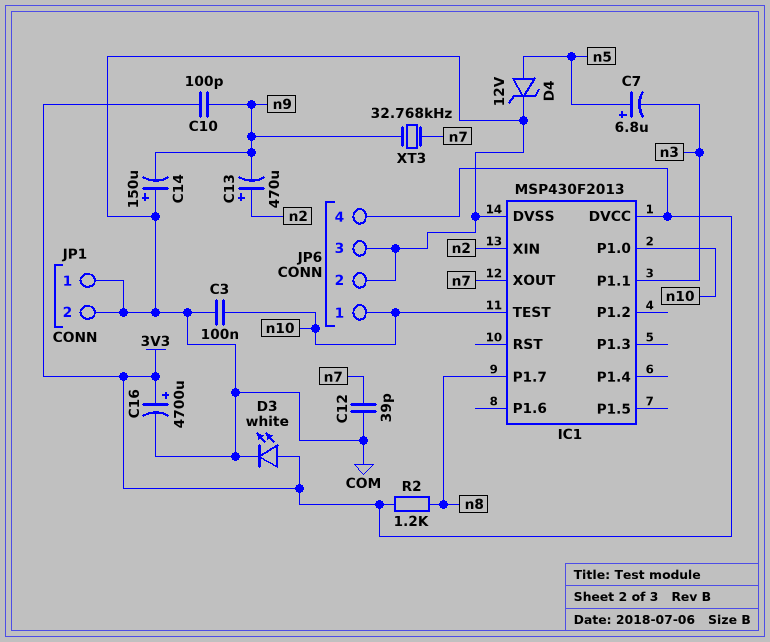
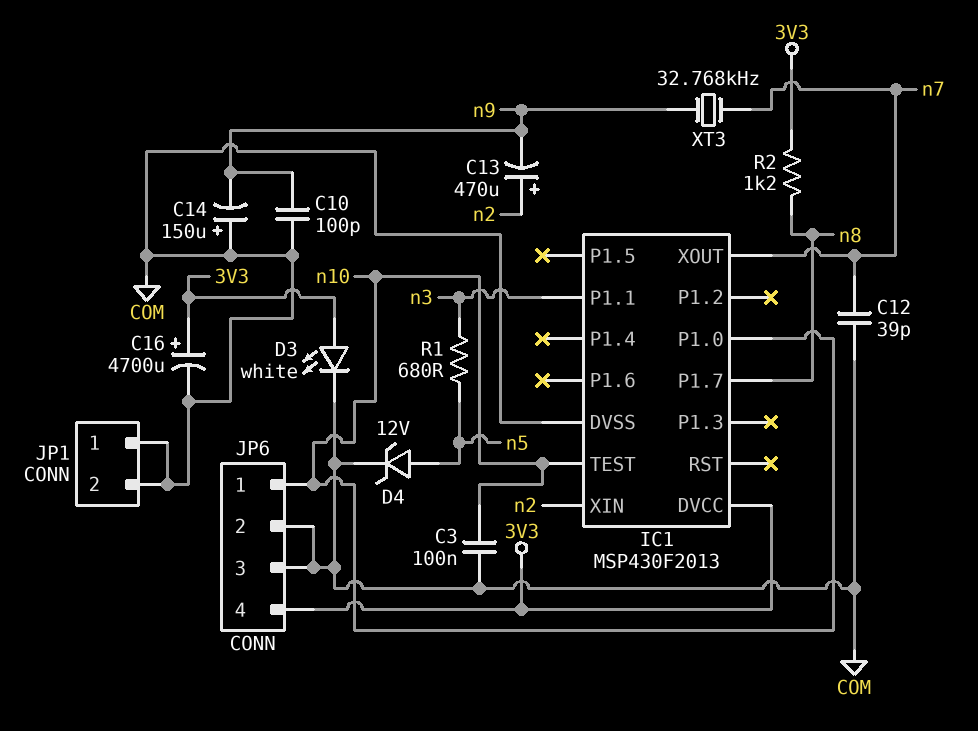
C7: 6.8uF (plus n5, minus n3) -> none
C10: 100pF (3V3, n9) -> 100pF (COM, n9)
R1: none -> 680 (n3, n5)

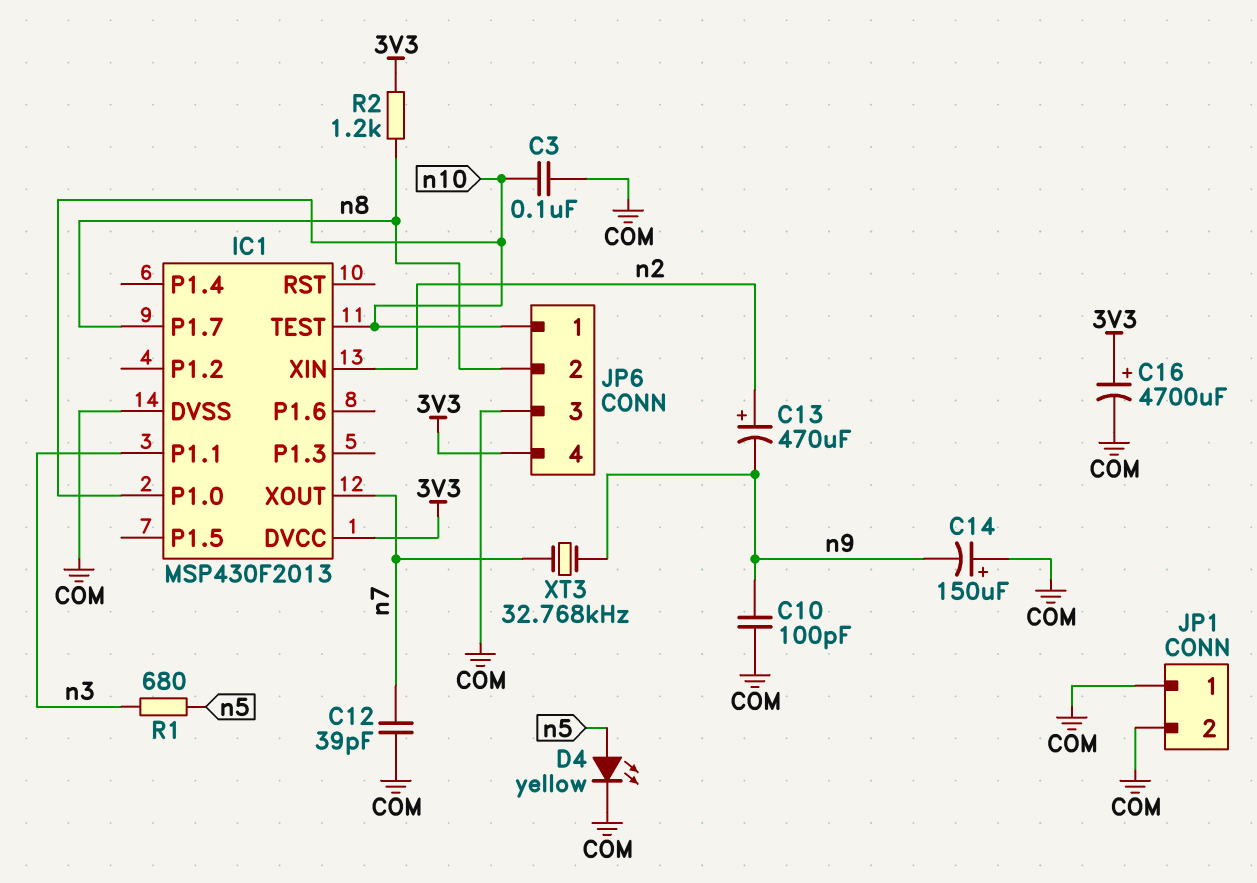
D3: LED white (A 3V3, K COM) -> none
D4: zener 12V (A n5, K COM) -> LED yellow (A n5, K COM)
JP6 pin 2: COM -> n8

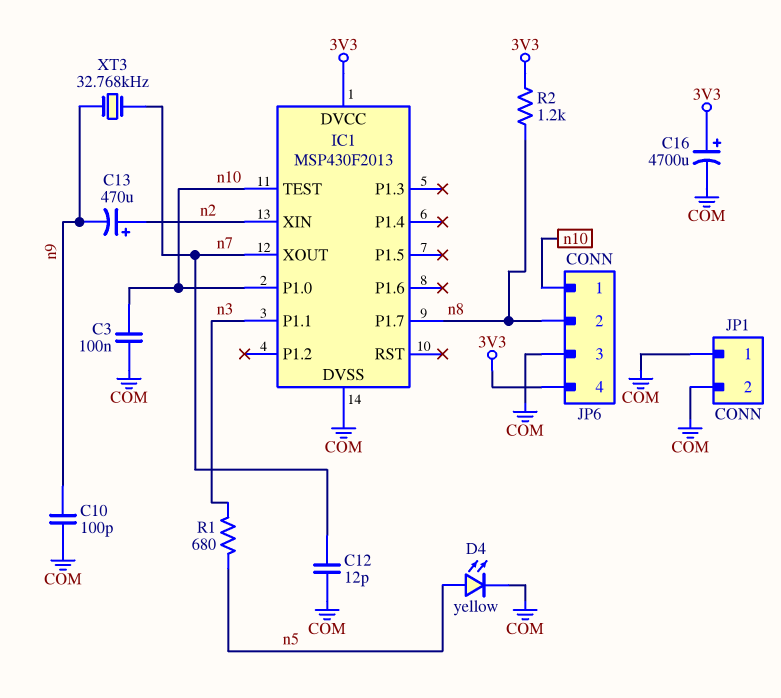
C12: 39pF (COM, n7) -> 12pF (COM, n7)
C14: 150uF (plus COM, minus n9) -> none

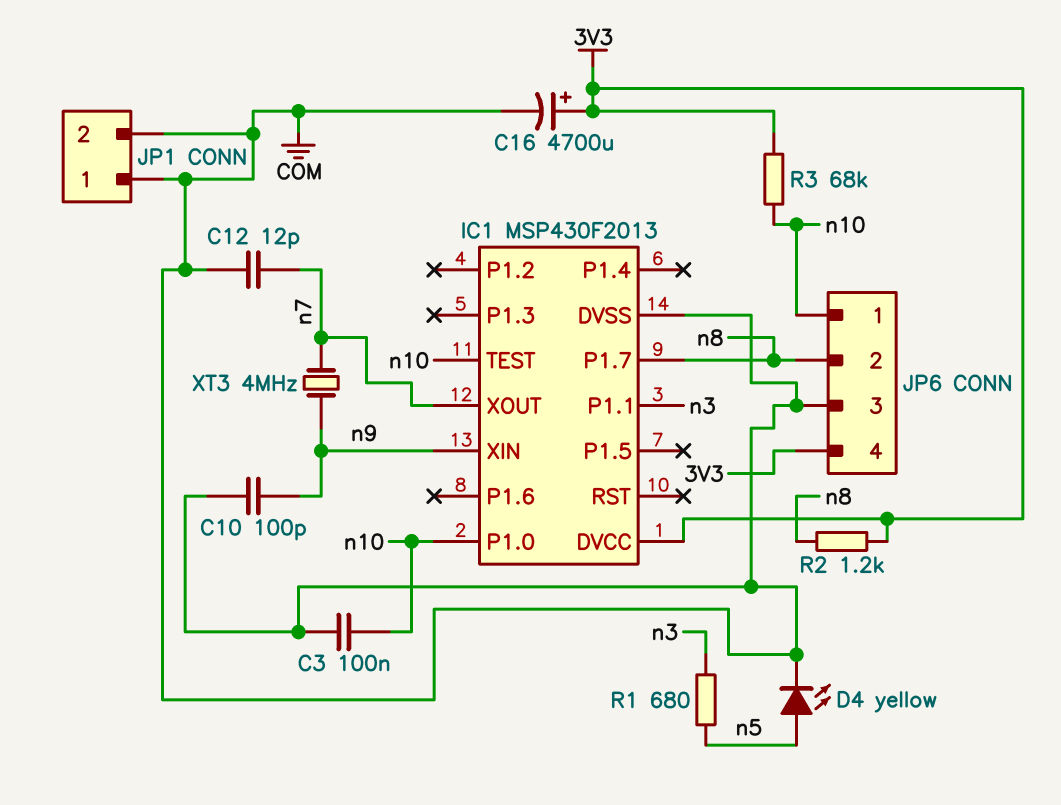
C13: 470uF (plus n2, minus n9) -> none
IC1 pin XIN: n2 -> n9
R3: none -> 68k (3V3, n10)
XT3: 32.768kHz (n7, n9) -> 4MHz (n7, n9)

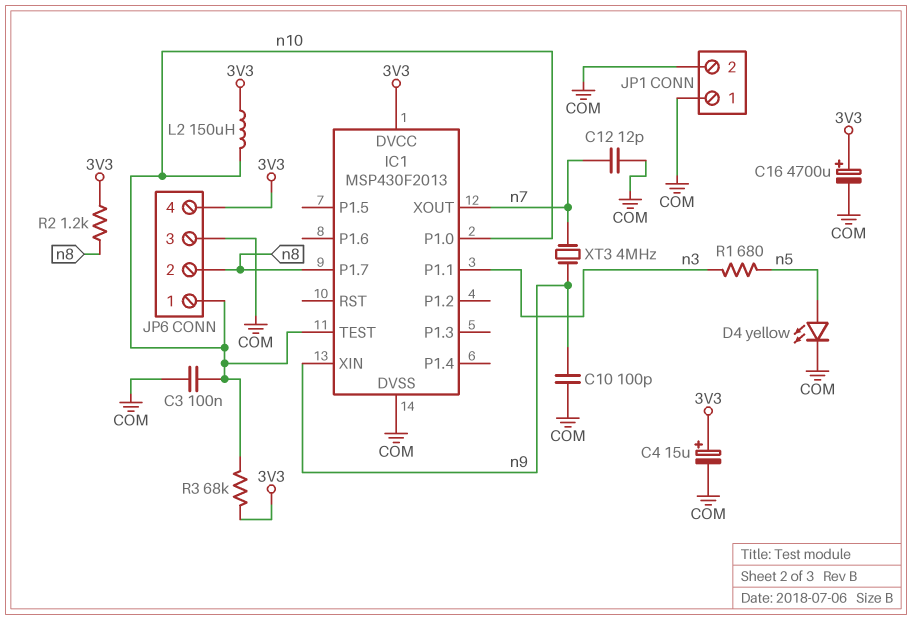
C4: none -> 15uF (plus 3V3, minus COM)
L2: none -> 150uH (3V3, n10)

